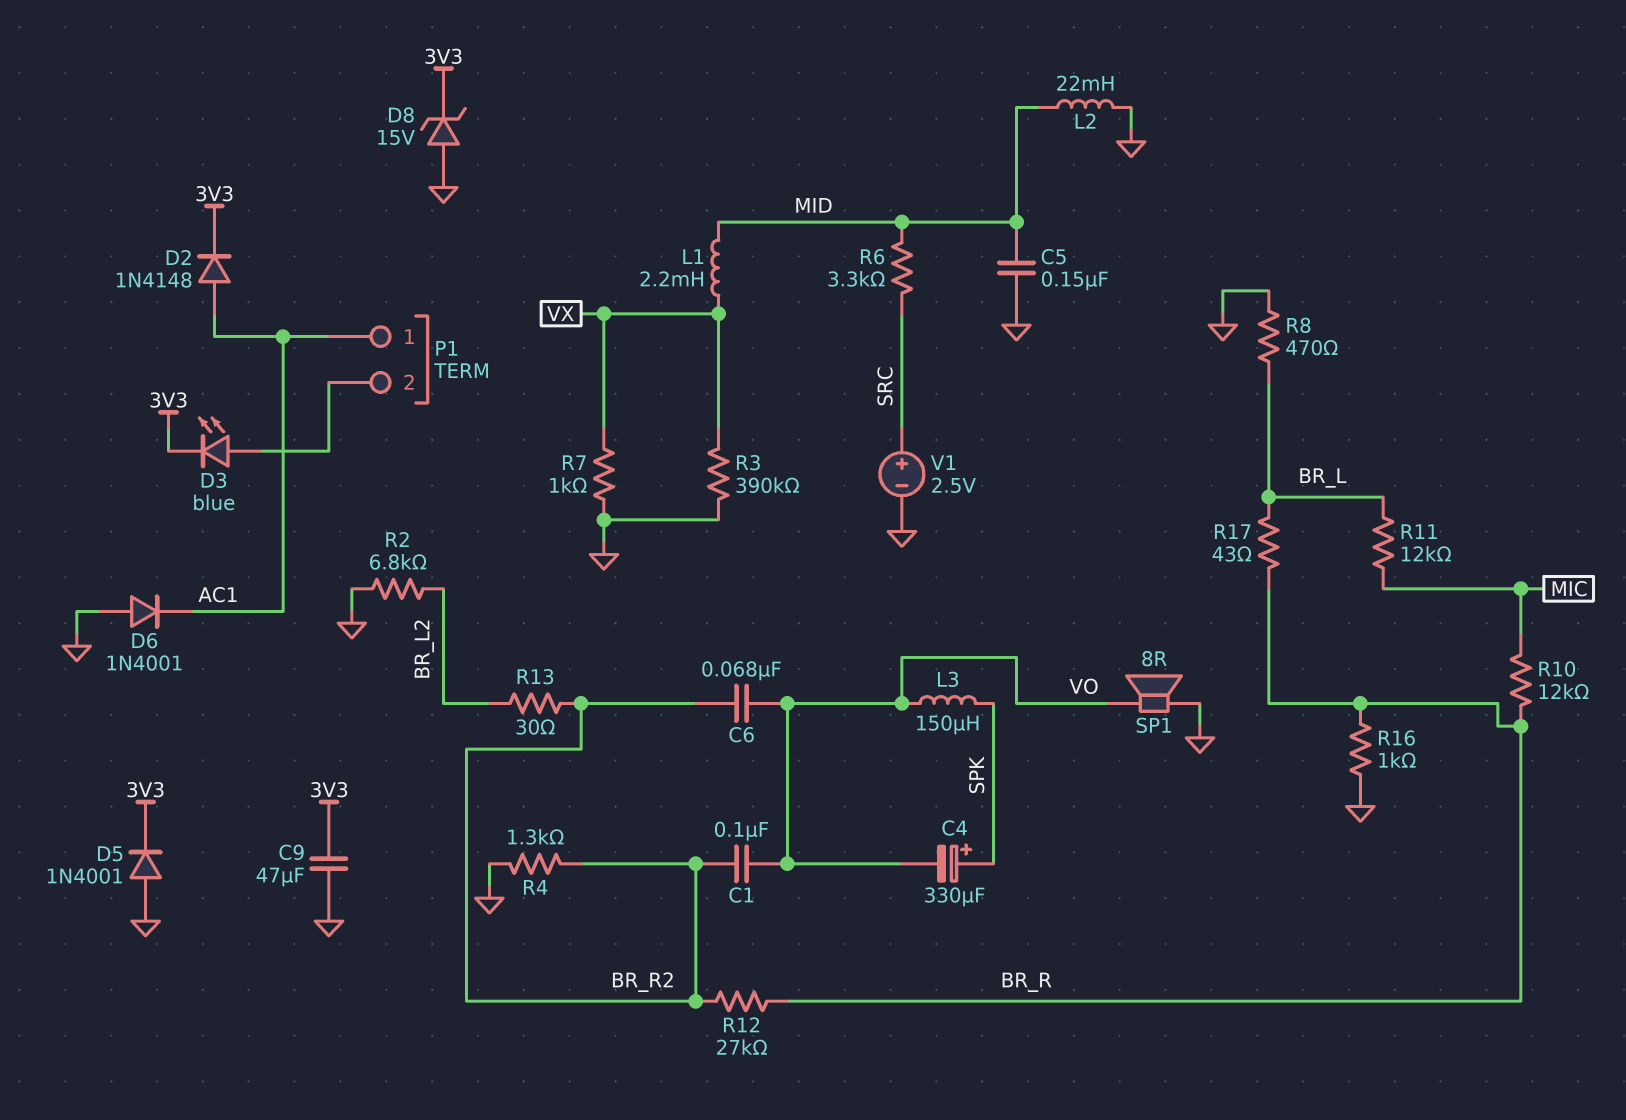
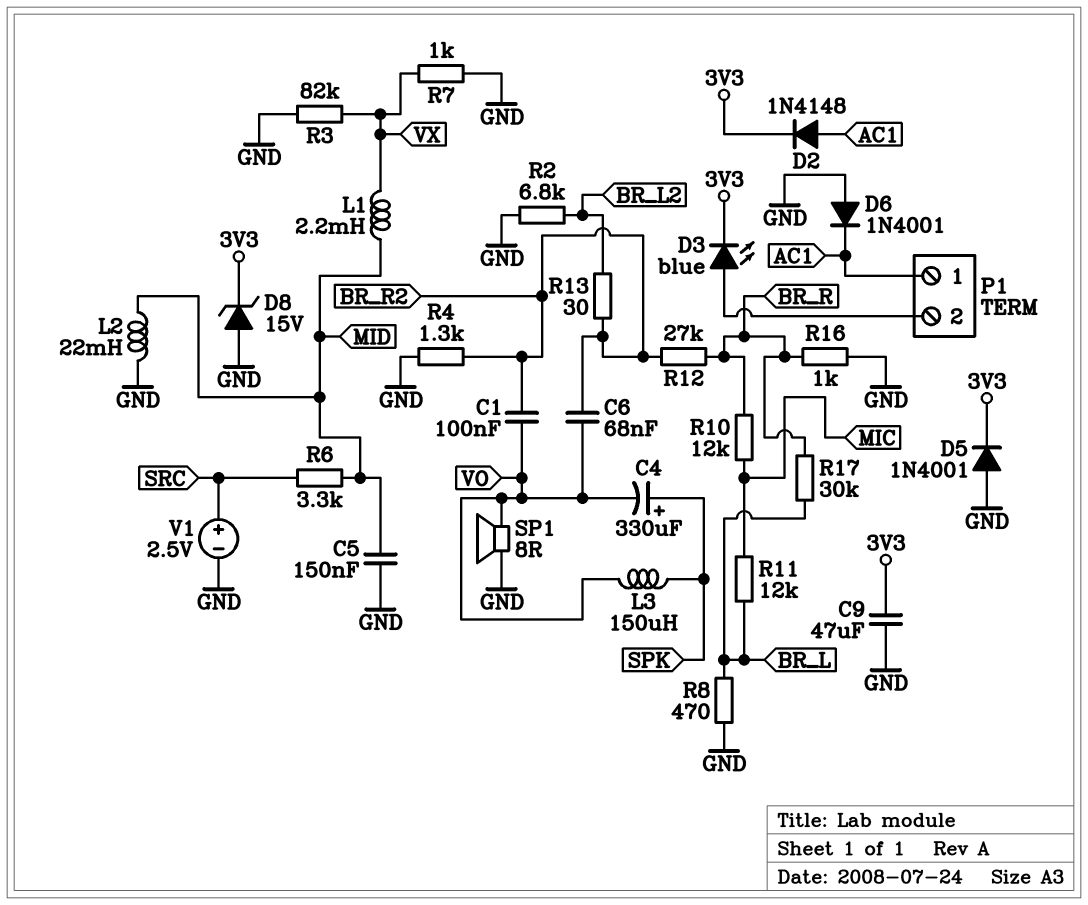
R3: 390k (GND, VX) -> 82k (GND, VX)
R17: 43 (BR_L, BR_R) -> 30k (BR_L, BR_R)

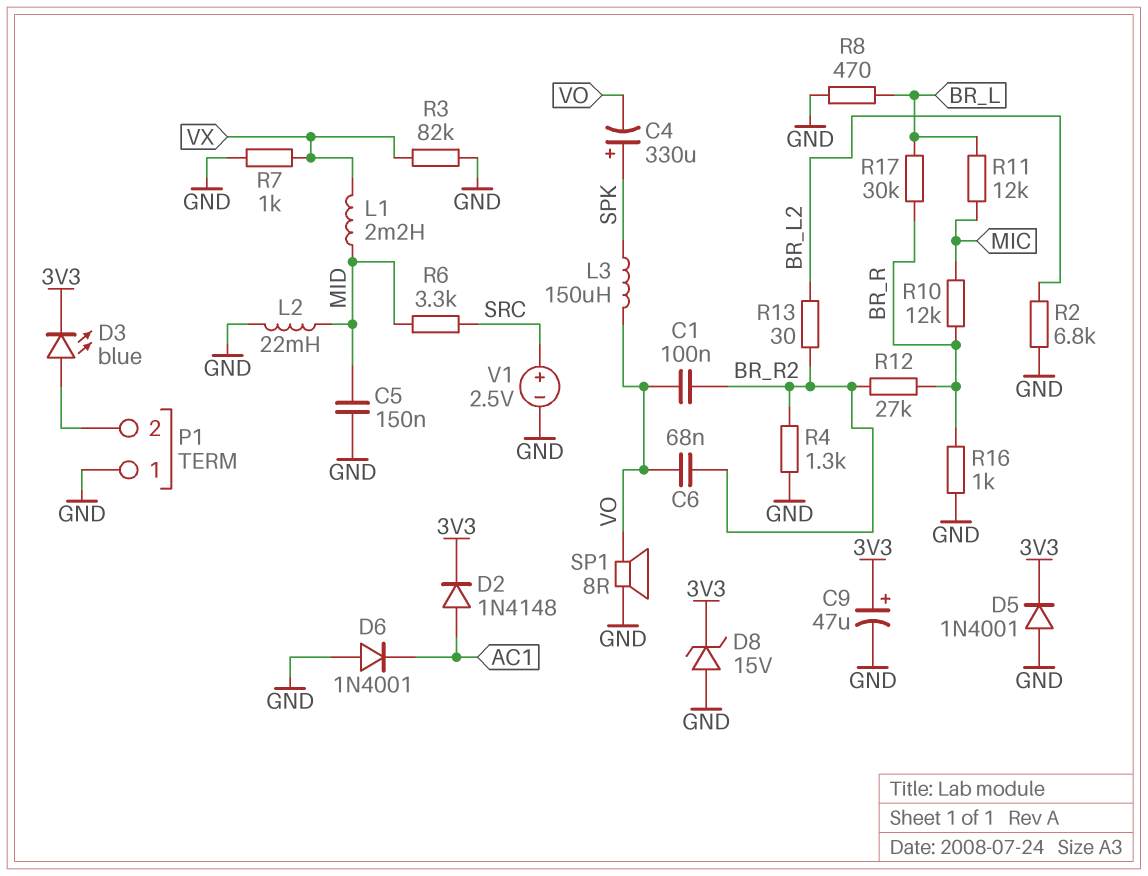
C9: 47uF (3V3, GND) -> 47uF (plus 3V3, minus GND)
P1 pin 1: AC1 -> GND

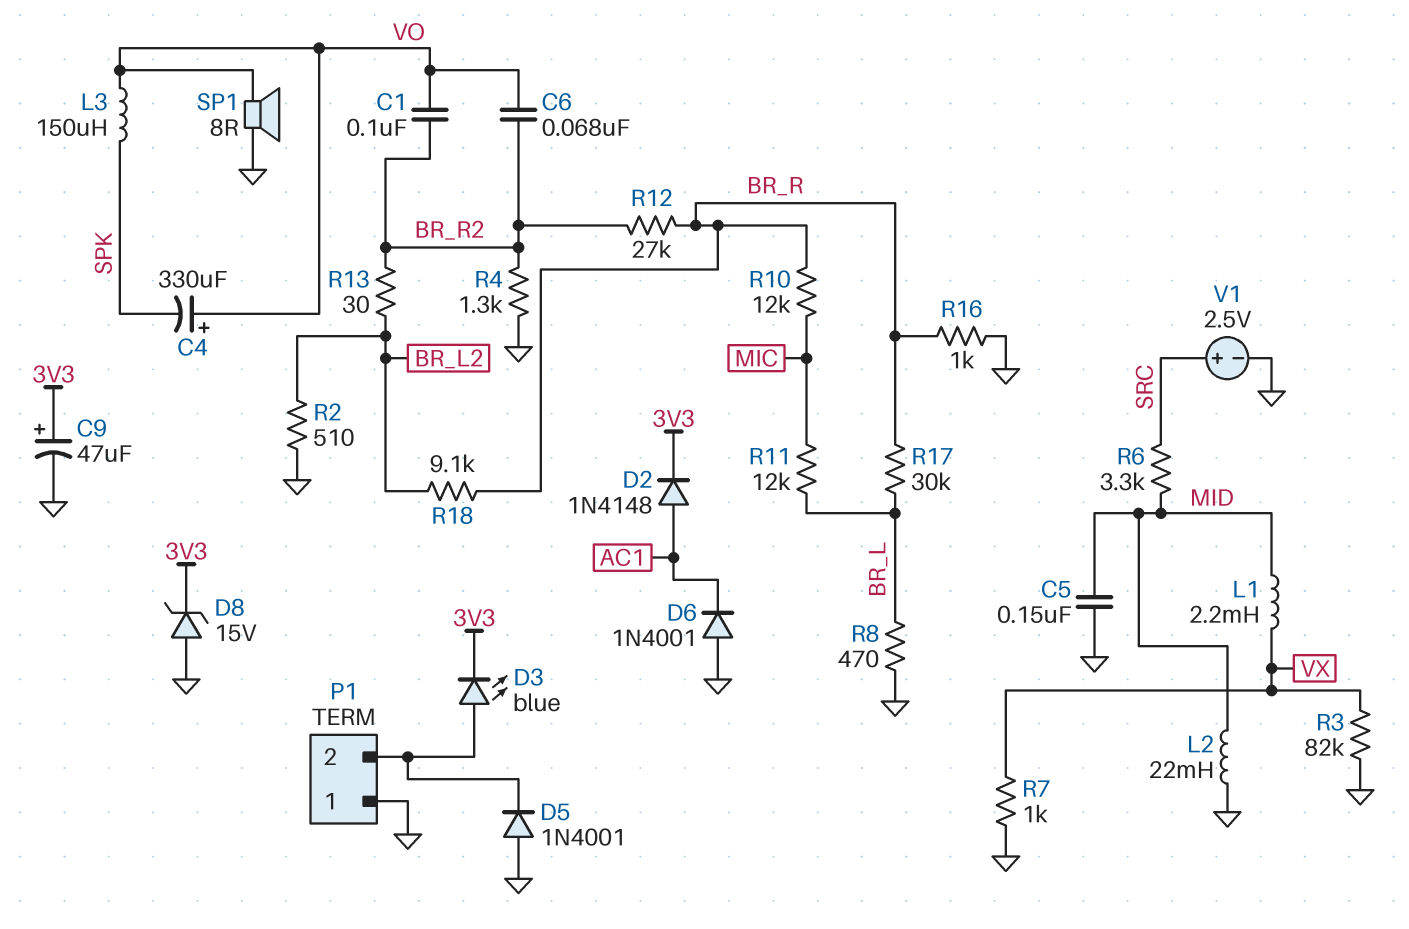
C4: 330uF (plus SPK, minus VO) -> 330uF (plus VO, minus SPK)
D5: diode 1N4001 (A GND, K 3V3) -> diode 1N4001 (A GND, K P1/2)
R2: 6.8k (BR_L2, GND) -> 510 (BR_L2, GND)
R18: none -> 9.1k (BR_L2, BR_R)

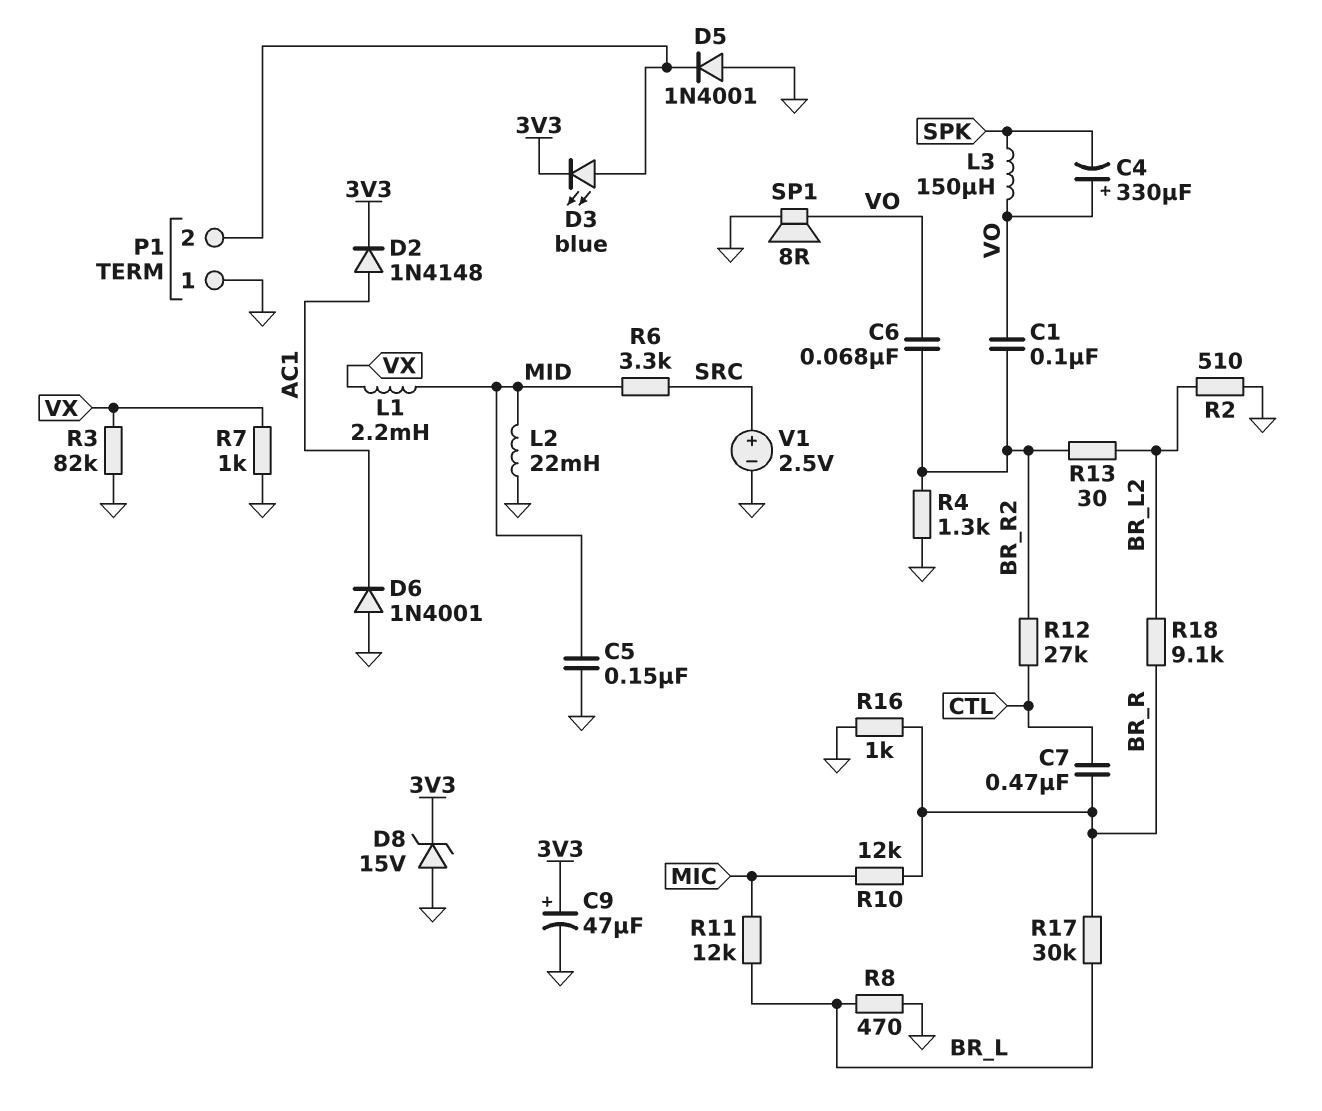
C7: none -> 470nF (BR_R, CTL)
R12: 27k (BR_R, BR_R2) -> 27k (BR_R2, CTL)

